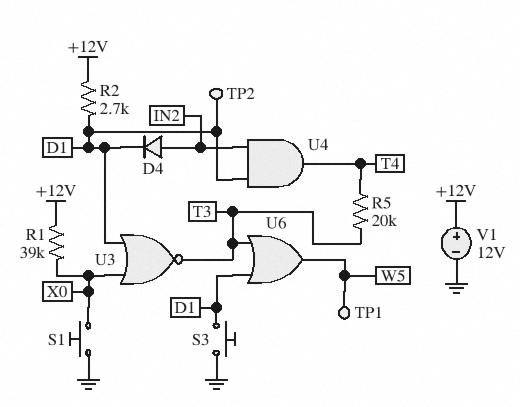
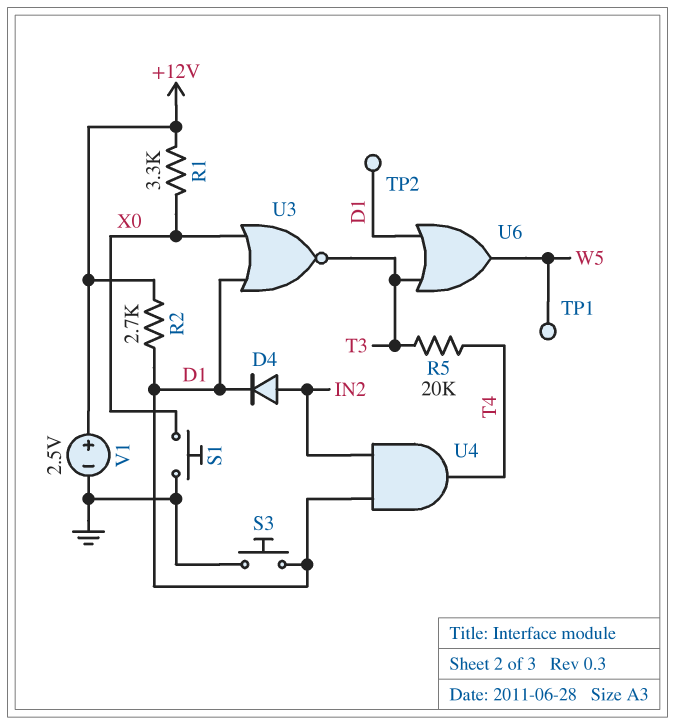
R1: 39k (+12V, X0) -> 3.3k (+12V, X0)
V1: 12V (plus +12V, minus GND) -> 2.5V (plus +12V, minus GND)

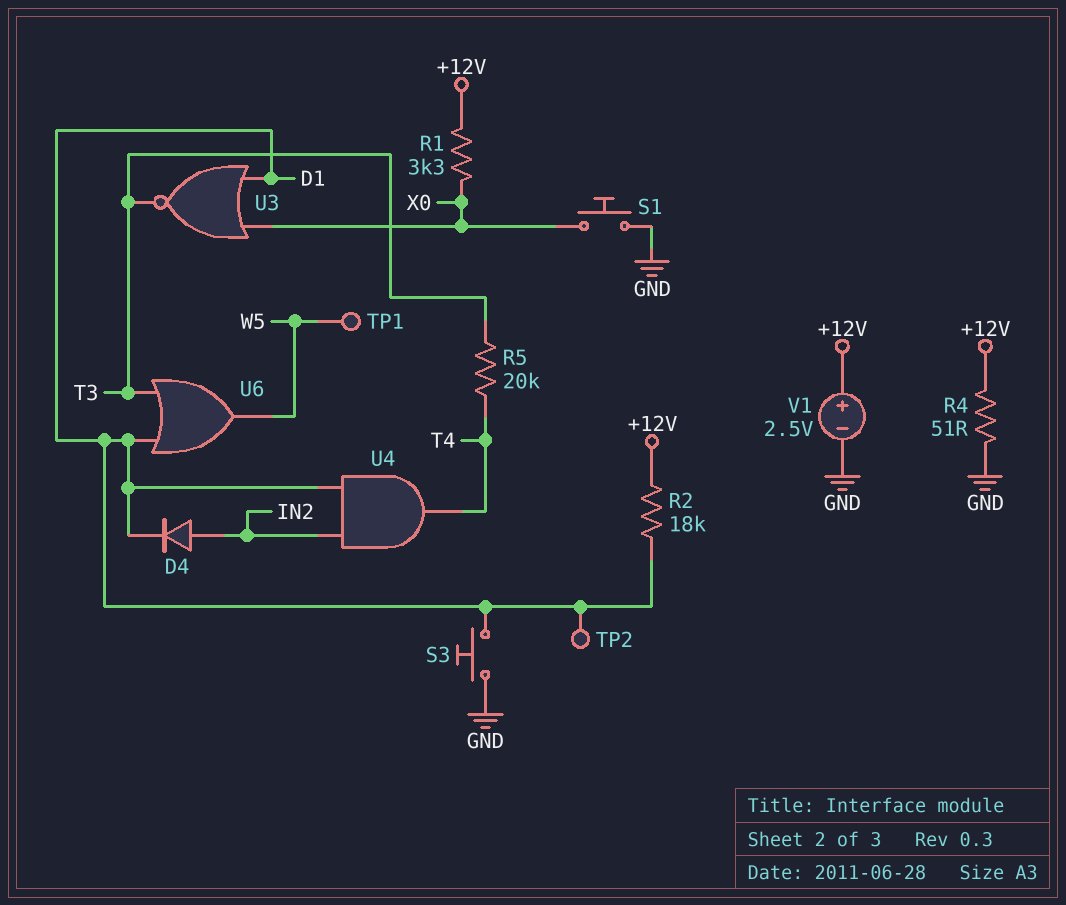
R2: 2.7k (+12V, D1) -> 18k (+12V, D1)
R4: none -> 51 (+12V, GND)

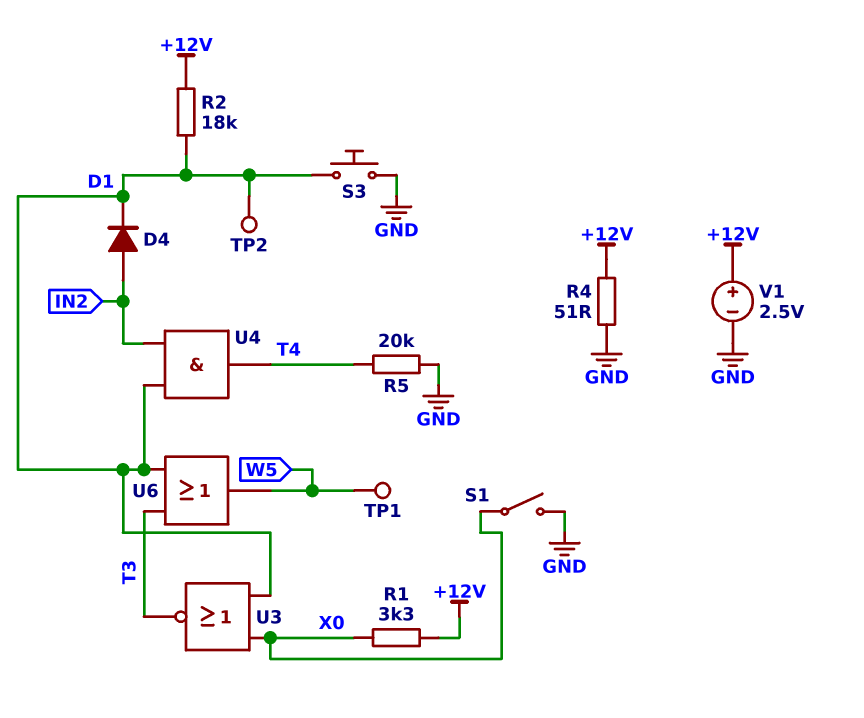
R5: 20k (T3, T4) -> 20k (GND, T4)
S1: button (GND, X0) -> switch (GND, X0)

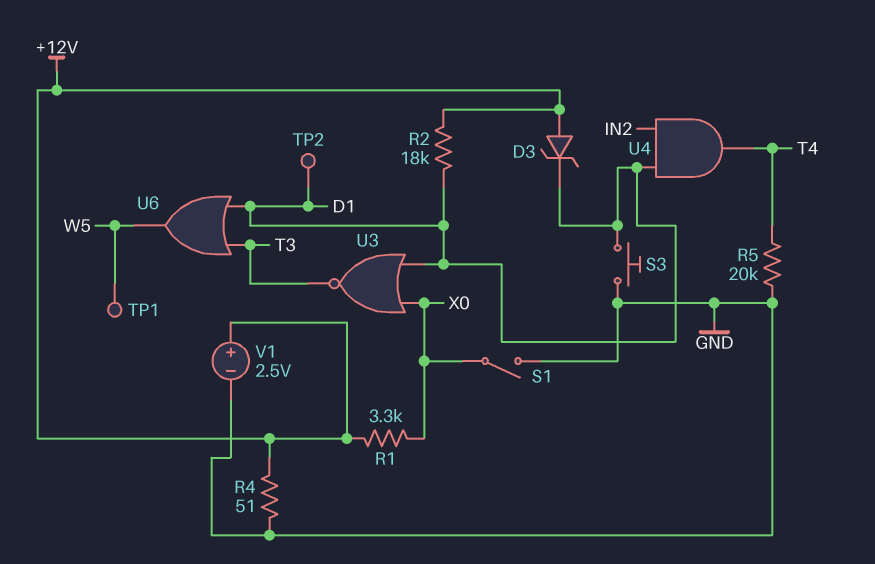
D3: none -> zener (A +12V, K D1)
D4: diode (A IN2, K D1) -> none

